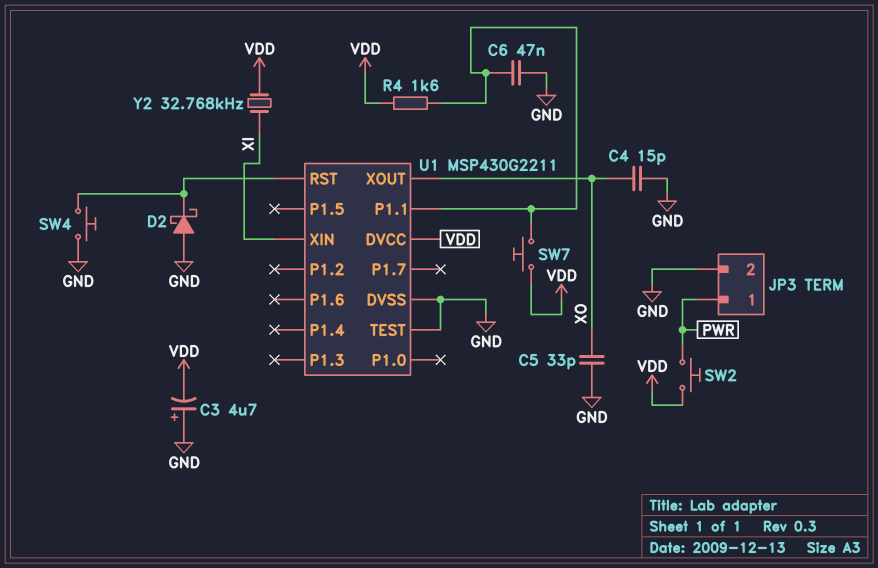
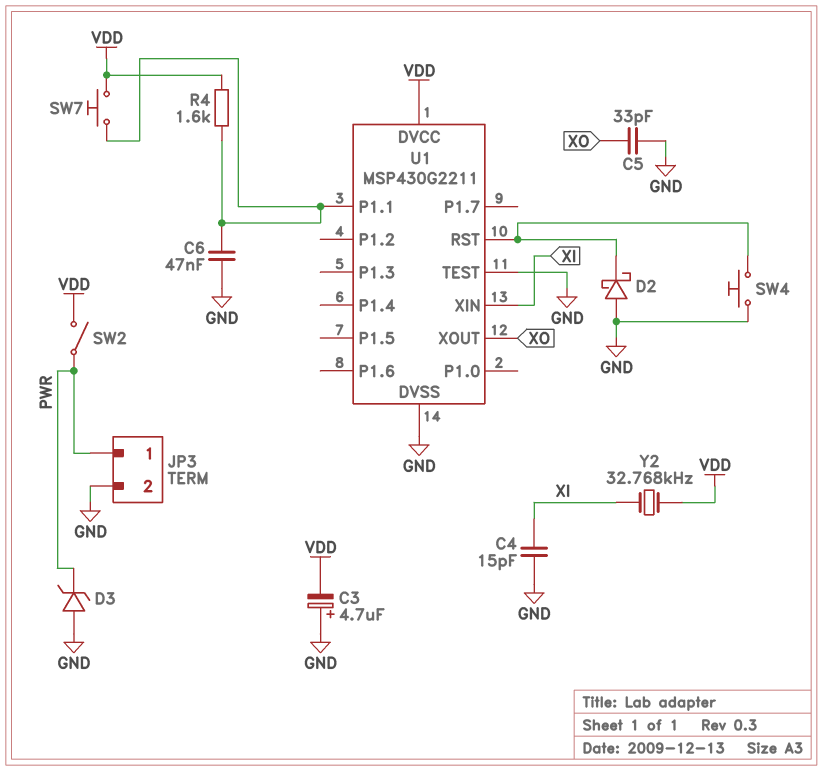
C4: 15pF (GND, XO) -> 15pF (GND, XI)
D3: none -> zener (A GND, K PWR)
SW2: button (PWR, VDD) -> switch (PWR, VDD)

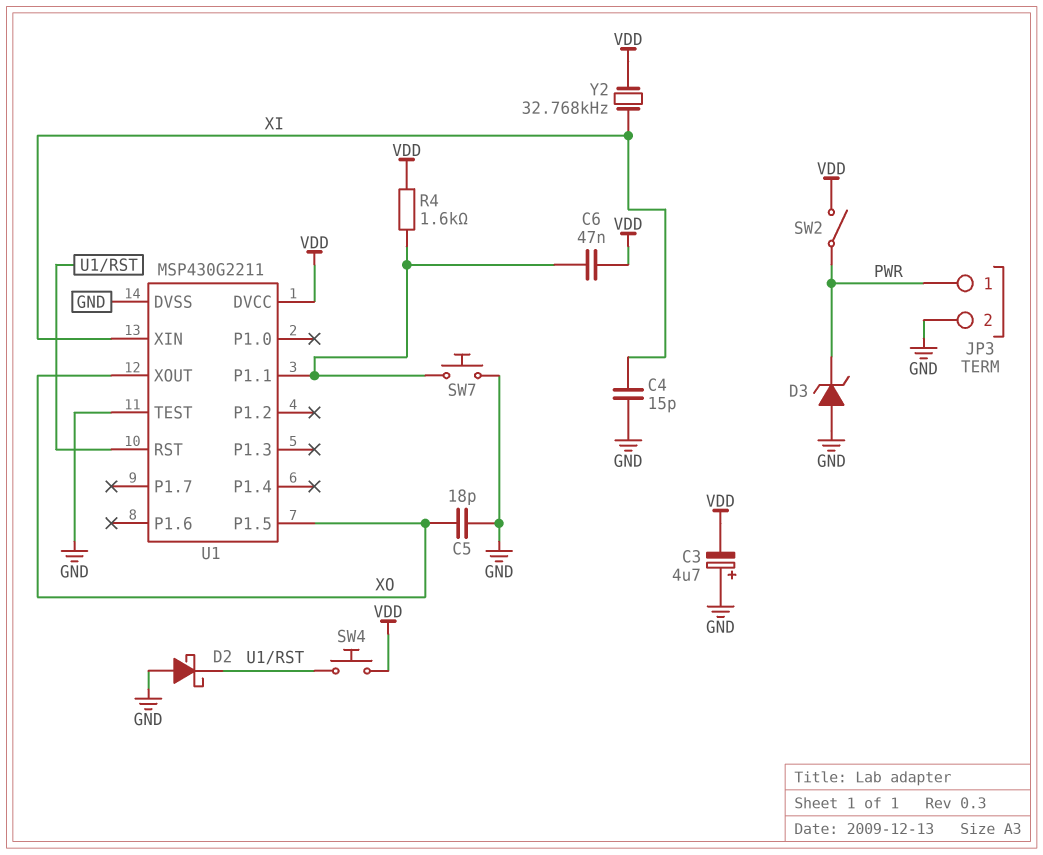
C5: 33pF (GND, XO) -> 18pF (GND, XO)
C6: 47nF (GND, U1/P1.1) -> 47nF (U1/P1.1, VDD)
SW4: button (GND, U1/RST) -> button (U1/RST, VDD)
SW7: button (U1/P1.1, VDD) -> button (GND, U1/P1.1)
U1 pin P1.5: none -> XO

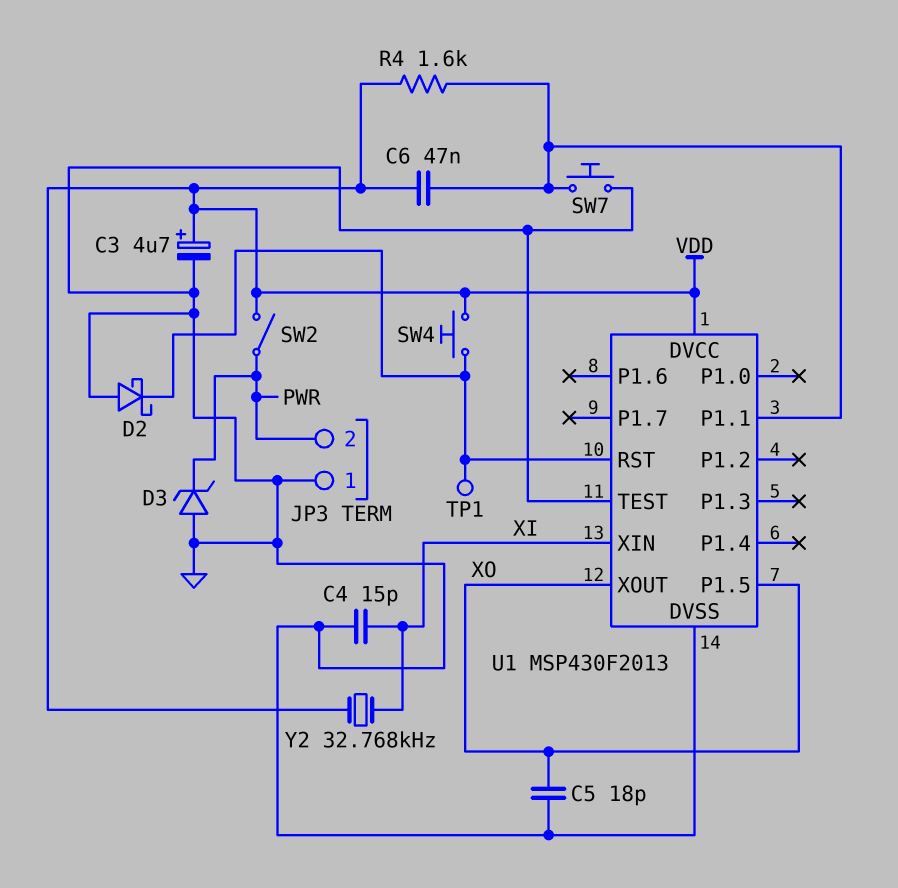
C3: 4.7uF (plus GND, minus VDD) -> 4.7uF (plus VDD, minus GND)
JP3 pin 1: PWR -> GND
JP3 pin 2: GND -> PWR
TP1: none -> test point (U1/RST)
U1: MSP430G2211 -> MSP430F2013

